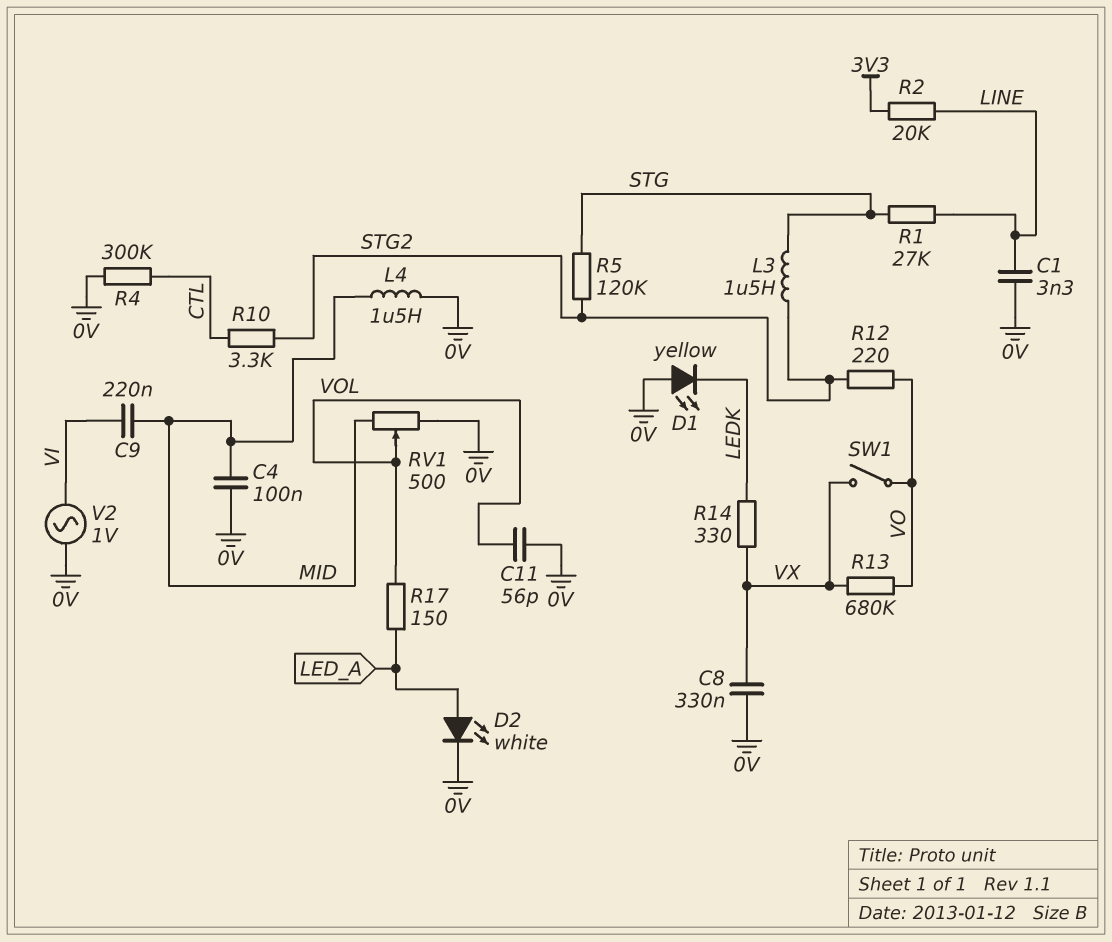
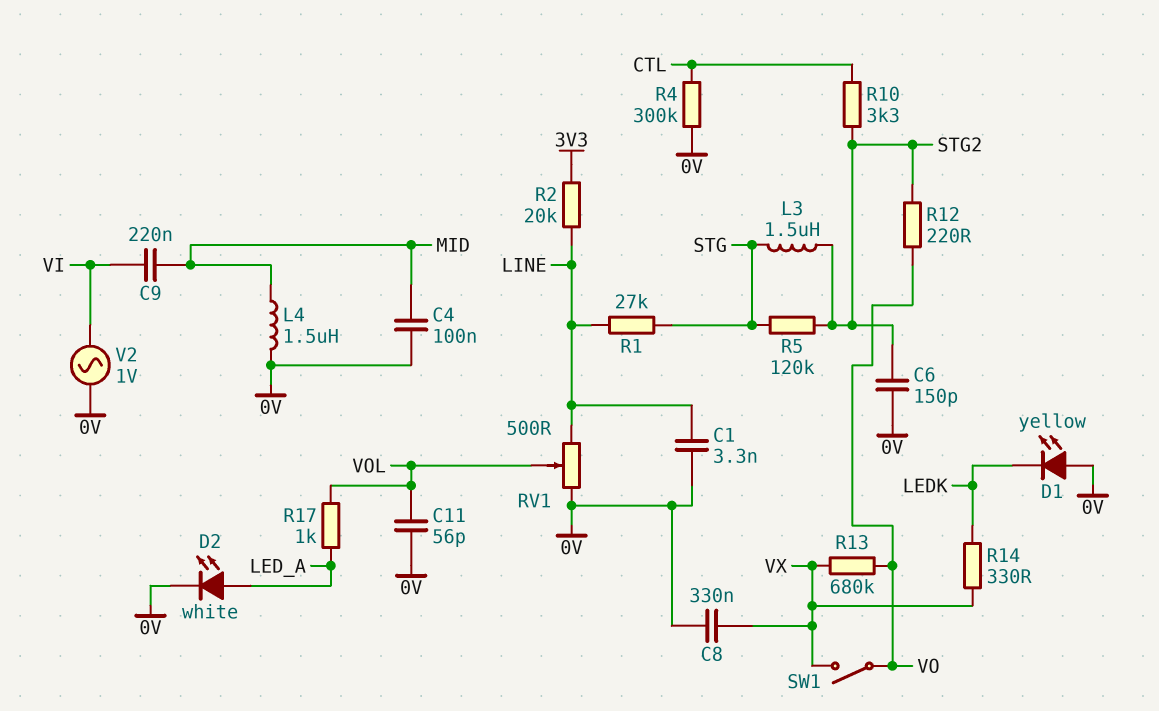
C6: none -> 150pF (0V, STG2)
R17: 150 (LED_A, VOL) -> 1k (LED_A, VOL)
RV1: 500 (0V, MID, wiper VOL) -> 500 (0V, LINE, wiper VOL)

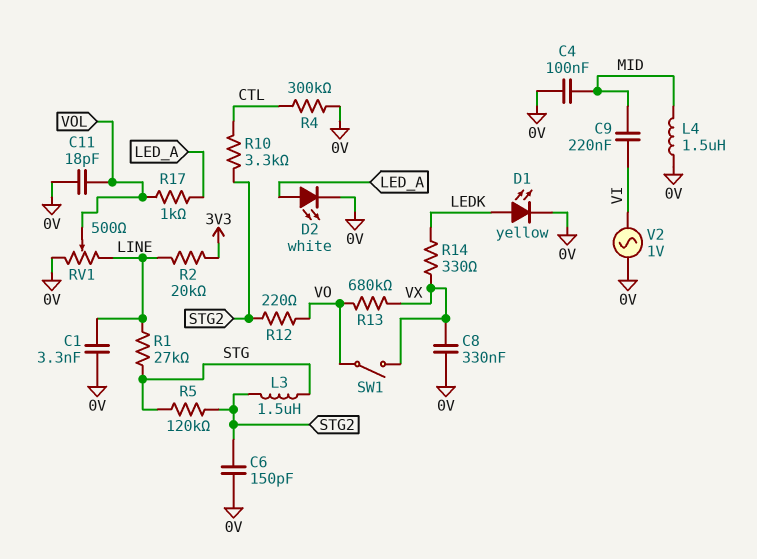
C11: 56pF (0V, VOL) -> 18pF (0V, VOL)
D1: LED yellow (A 0V, K LEDK) -> LED yellow (A LEDK, K 0V)

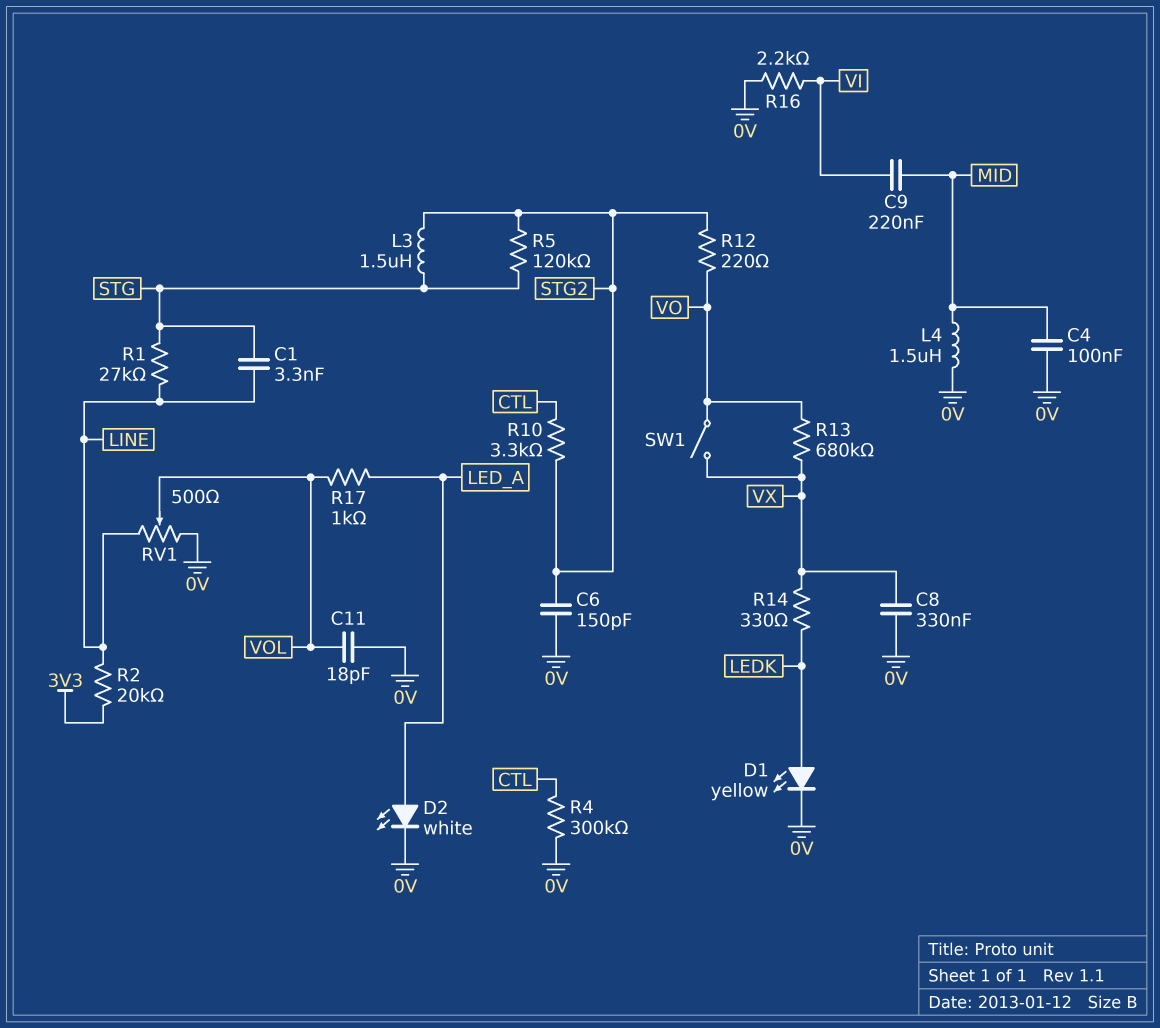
C1: 3.3nF (0V, LINE) -> 3.3nF (LINE, STG)
R16: none -> 2.2k (0V, VI)
V2: AC 1V (0V, VI) -> none

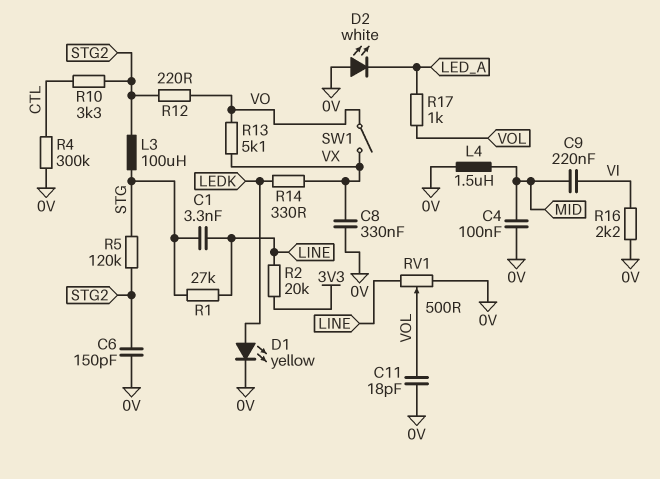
D2: LED white (A LED_A, K 0V) -> LED white (A 0V, K LED_A)
L3: 1.5uH (STG, STG2) -> 100uH (STG, STG2)
R13: 680k (VO, VX) -> 5.1k (VO, VX)

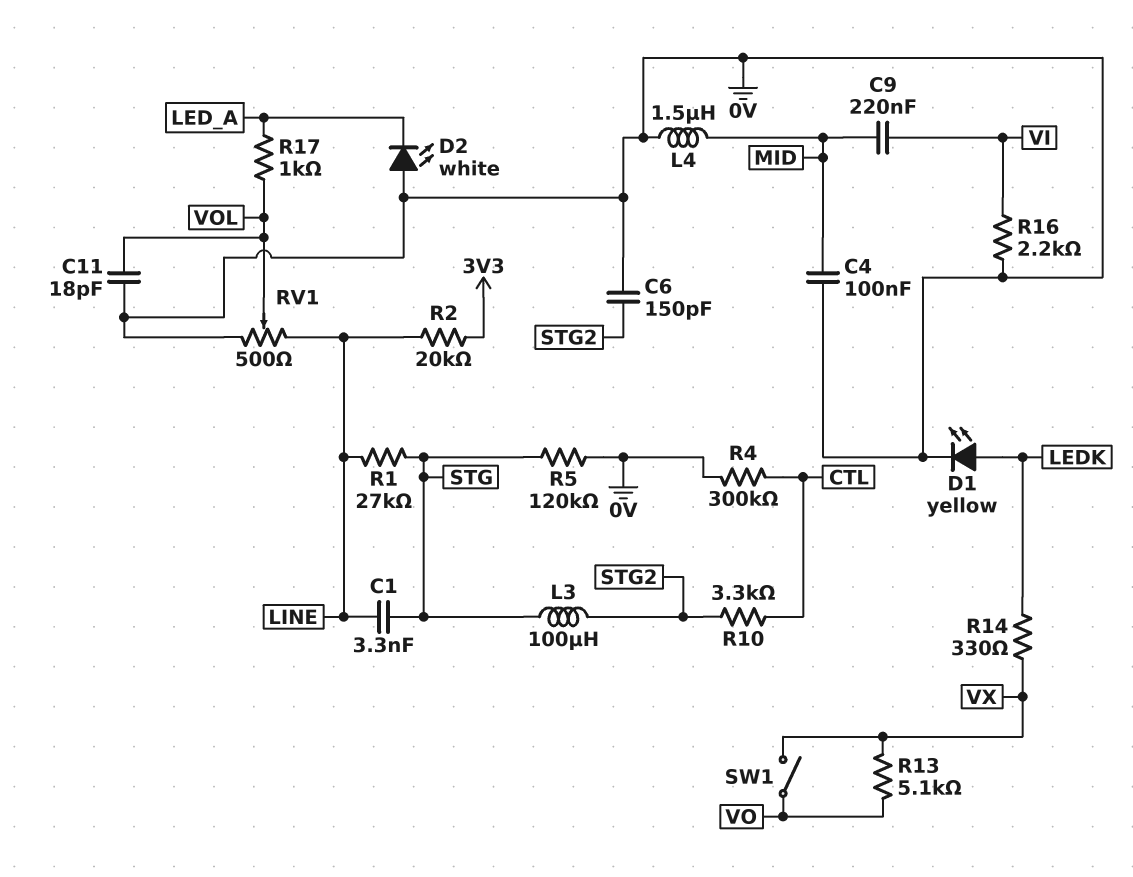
C8: 330nF (0V, VX) -> none
R5: 120k (STG, STG2) -> 120k (0V, STG)
R12: 220 (STG2, VO) -> none

